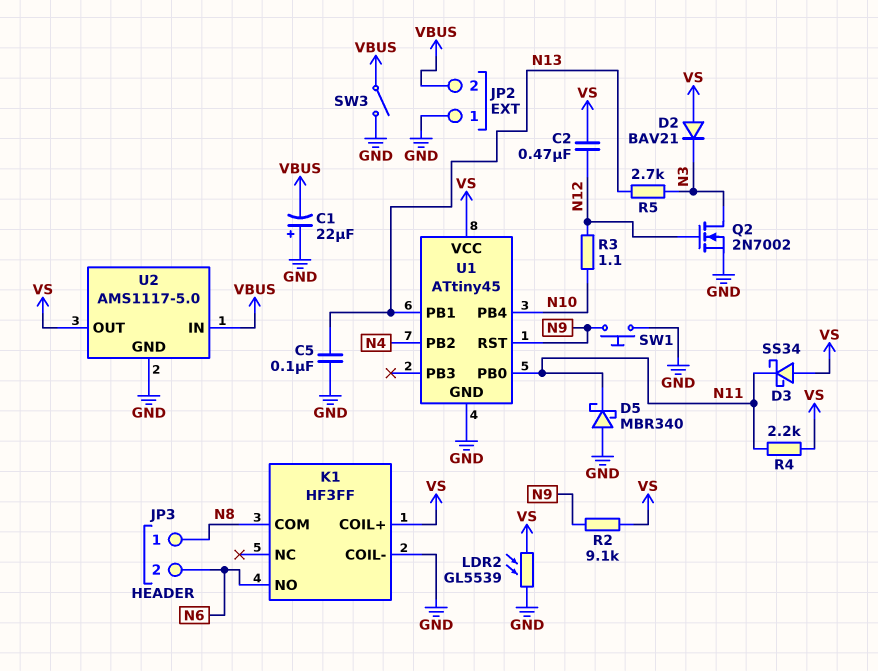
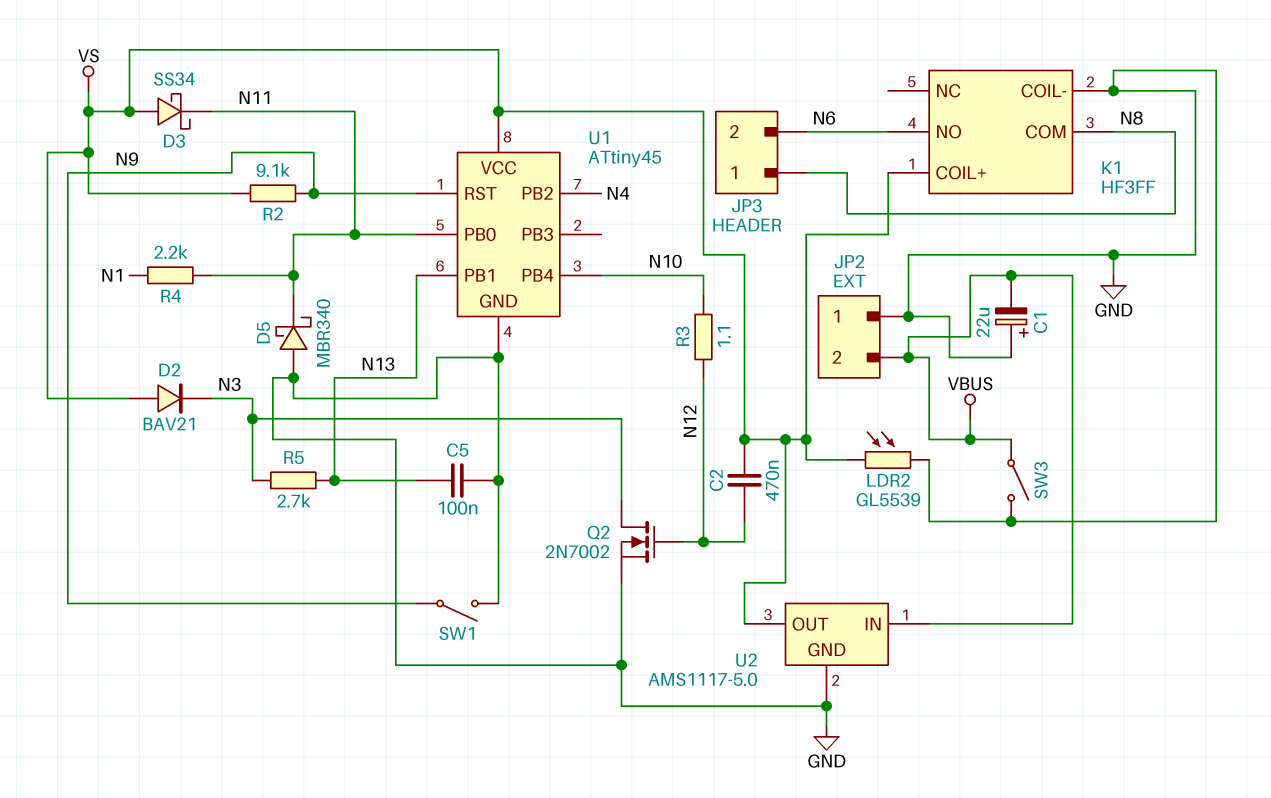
R4: 2.2k (N11, VS) -> 2.2k (N1, N11)
SW1: button (GND, N9) -> switch (GND, N9)

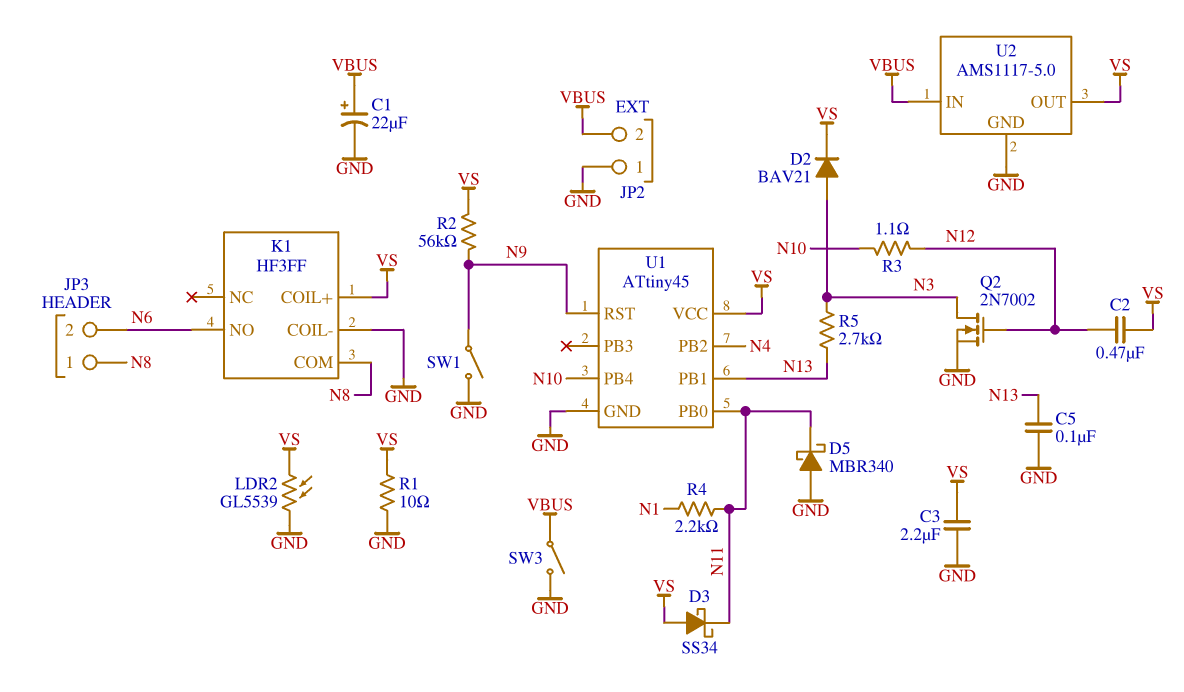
C1: 22uF (plus GND, minus VBUS) -> 22uF (plus VBUS, minus GND)
C3: none -> 2.2uF (GND, VS)
D2: diode BAV21 (A VS, K N3) -> diode BAV21 (A N3, K VS)
R1: none -> 10 (GND, VS)
R2: 9.1k (N9, VS) -> 56k (N9, VS)

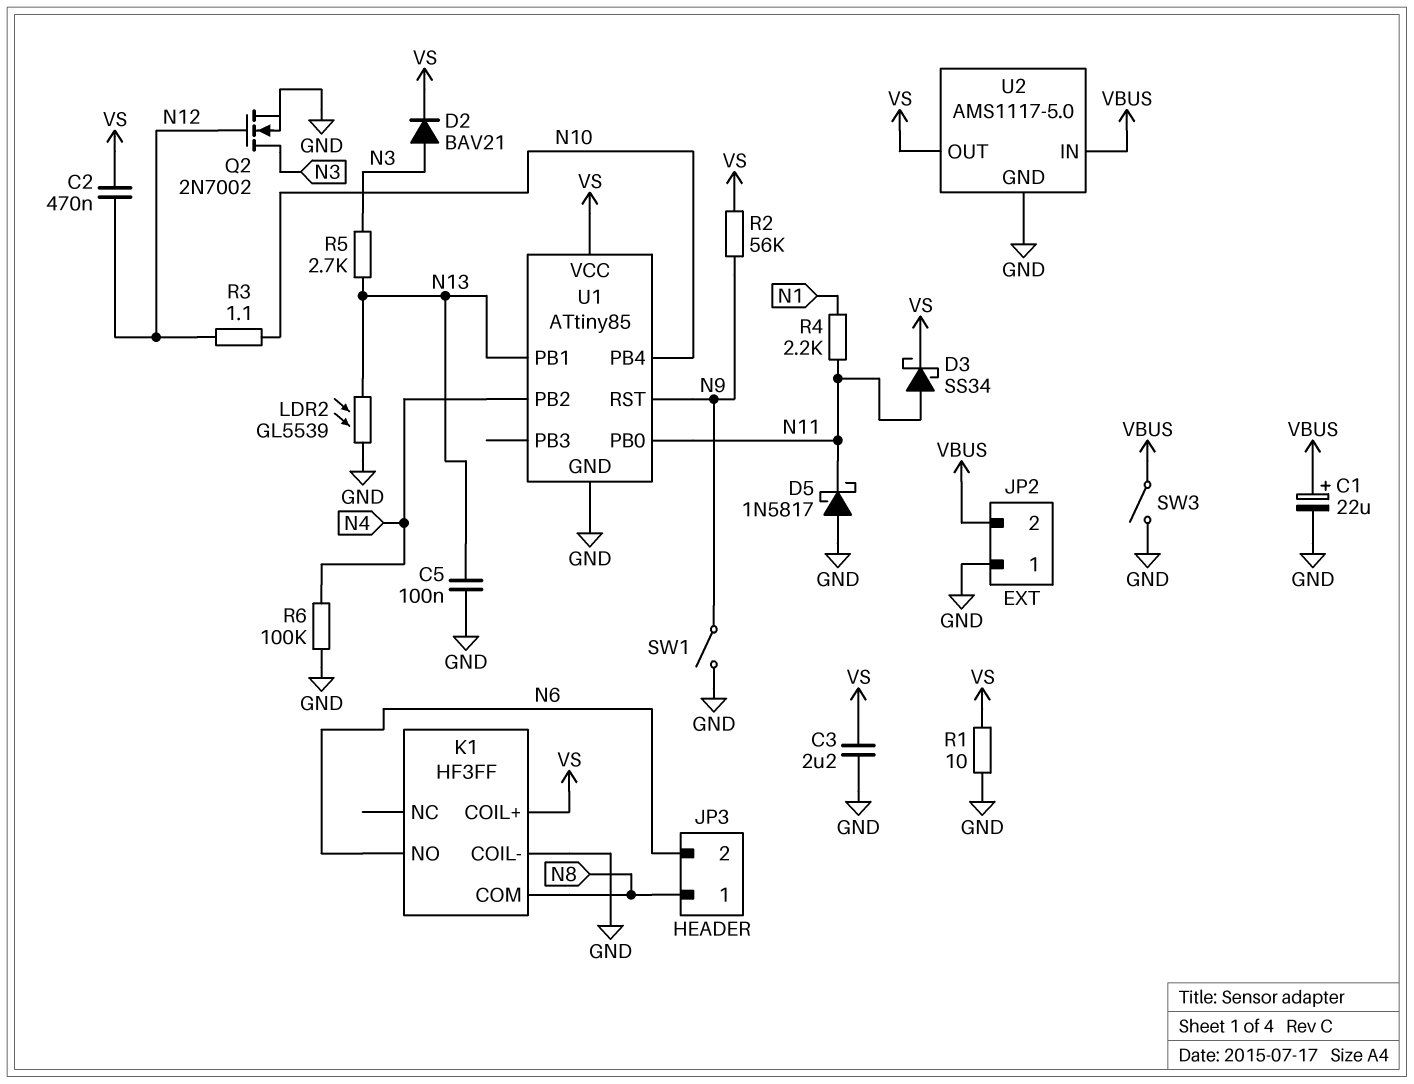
D3: schottky SS34 (A VS, K N11) -> schottky SS34 (A N11, K VS)
D5: schottky MBR340 (A GND, K N11) -> schottky 1N5817 (A GND, K N11)
LDR2: GL5539 (GND, VS) -> GL5539 (GND, N13)
R6: none -> 100k (GND, N4)
U1: ATtiny45 -> ATtiny85

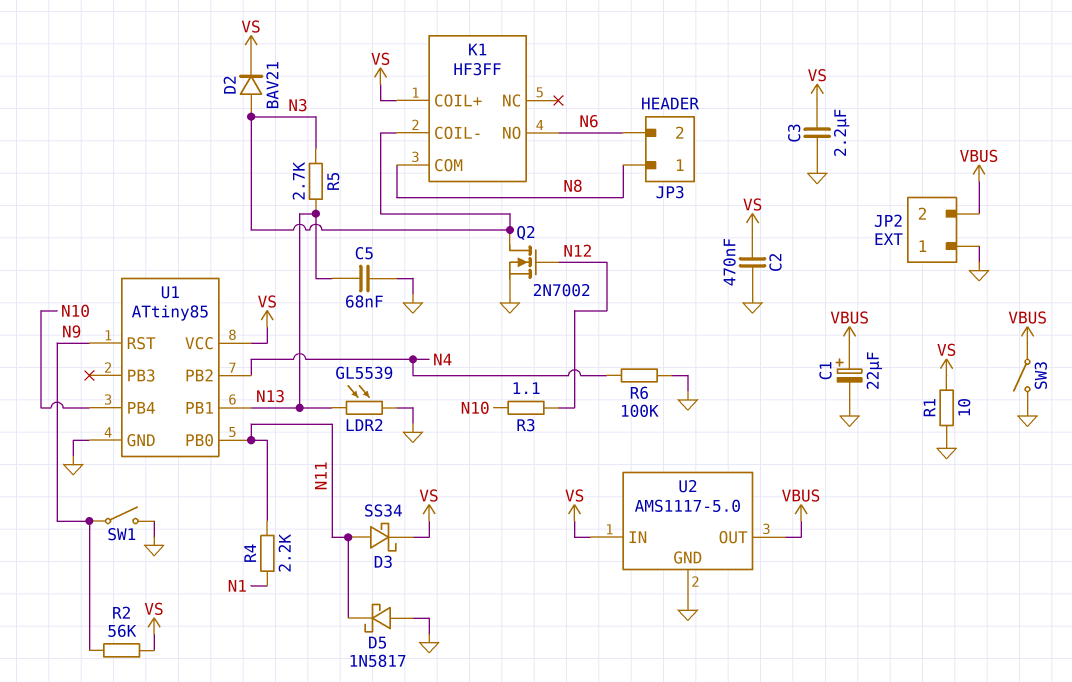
C2: 470nF (N12, VS) -> 470nF (GND, VS)
C5: 100nF (GND, N13) -> 68nF (GND, N13)
K1 pin COIL-: GND -> N3
U2 pin IN: VBUS -> VS
U2 pin OUT: VS -> VBUS

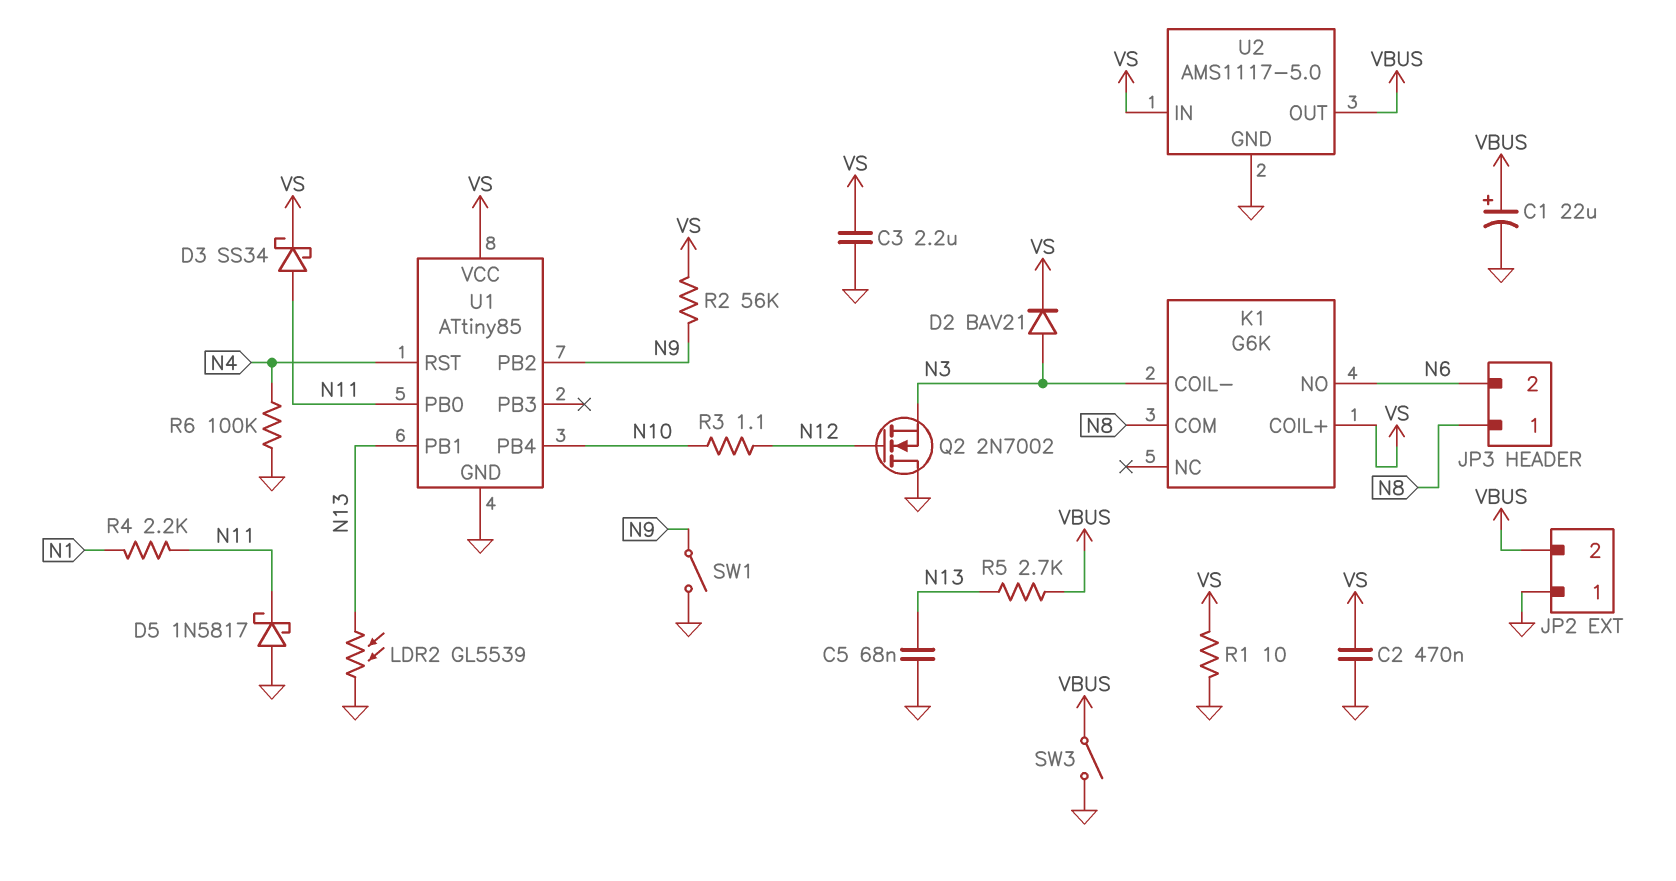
K1: HF3FF -> G6K
Q2: NMOS 2N7002 (G N12, D N3, S GND) -> NMOS 2N7002 (G N12, D GND, S N3)
R5: 2.7k (N3, N13) -> 2.7k (N13, VBUS)
U1 pin PB2: N4 -> N9
U1 pin RST: N9 -> N4

